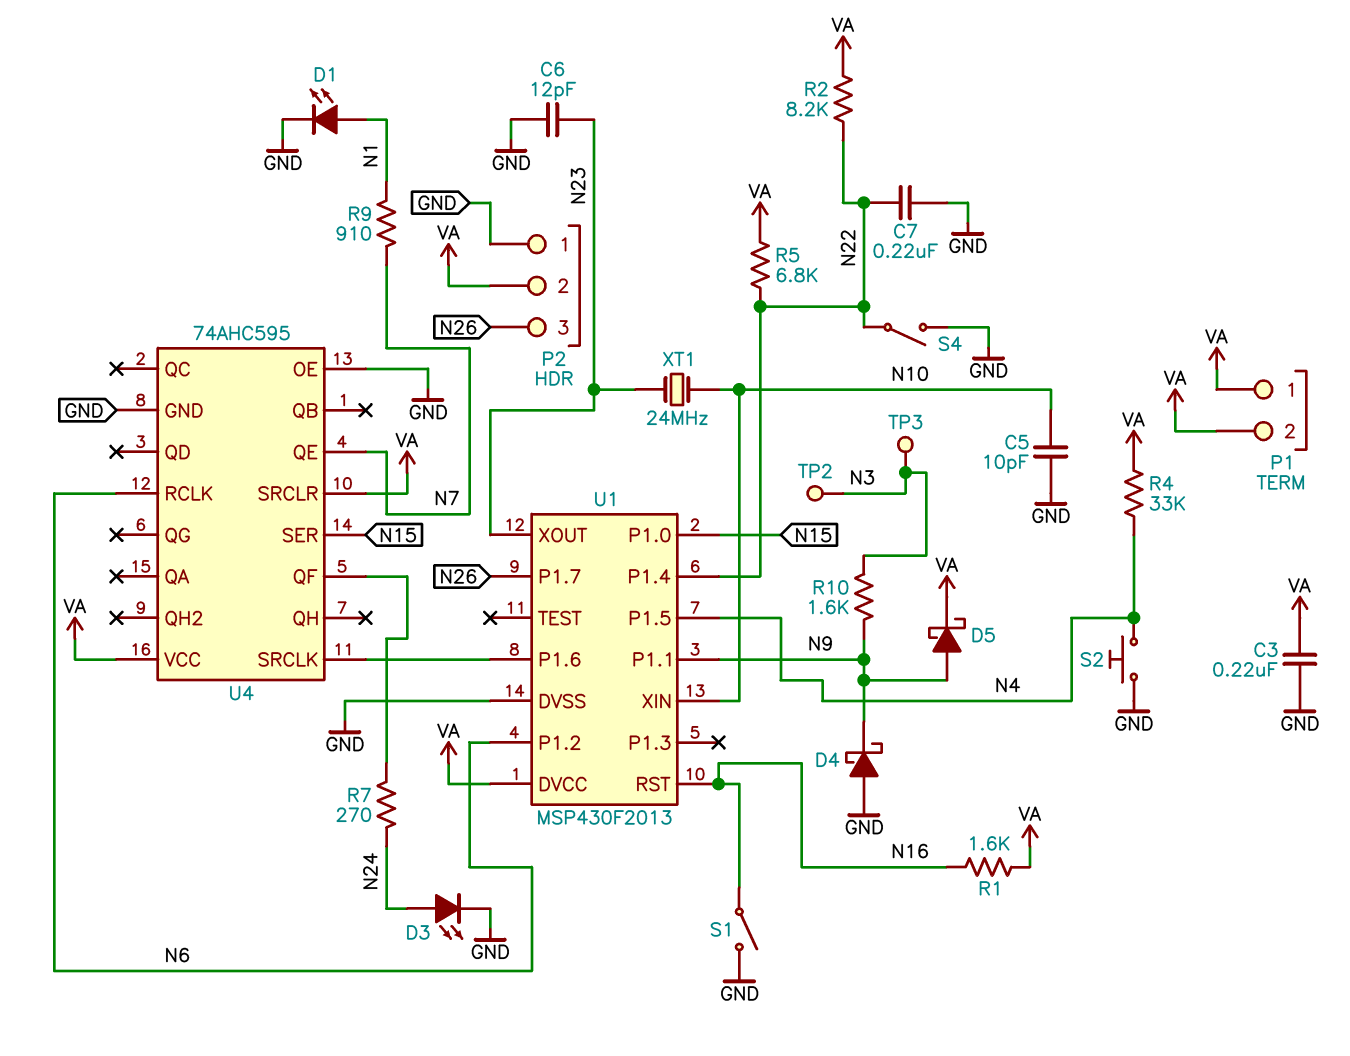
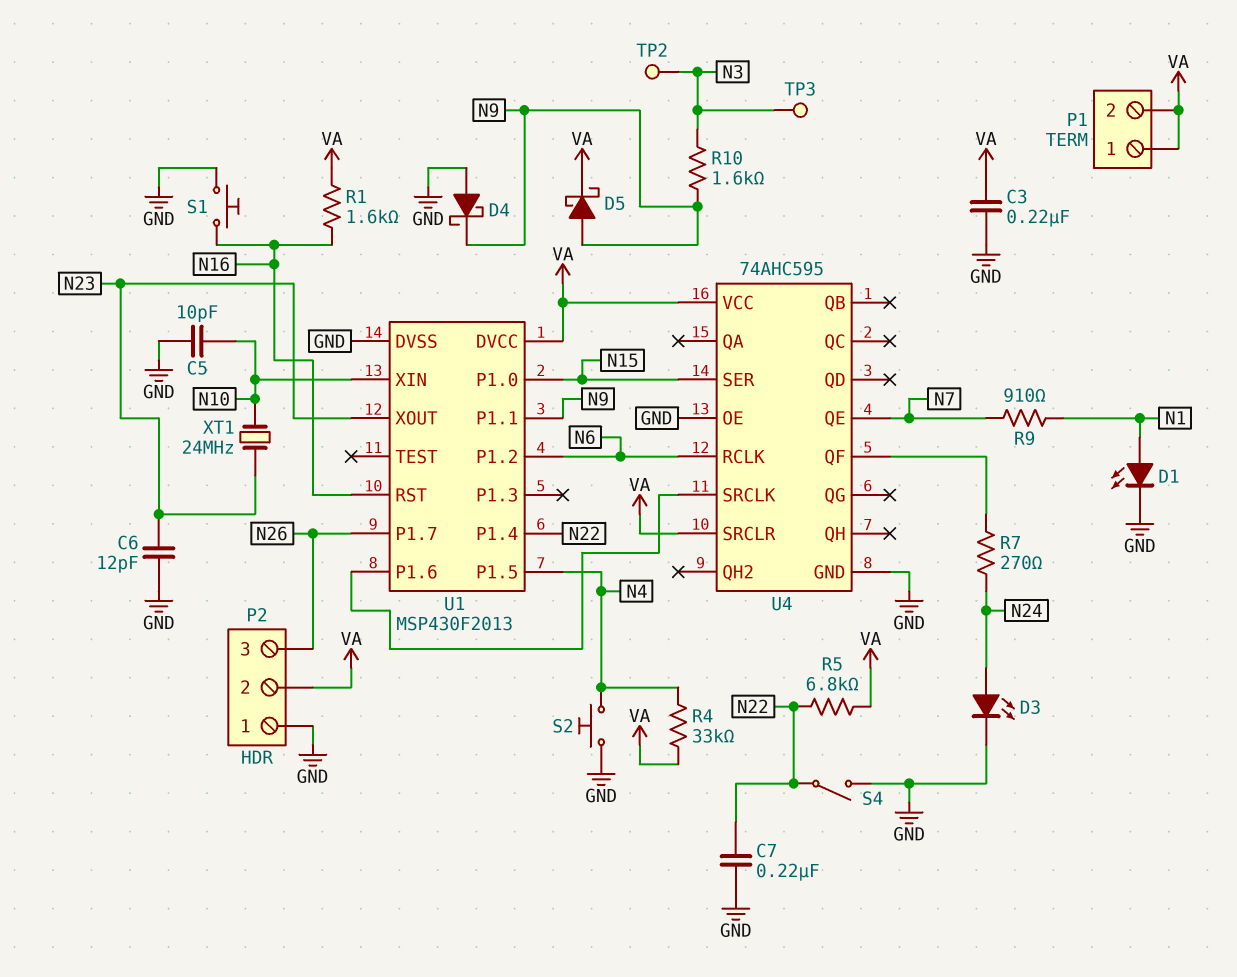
R2: 8.2k (N22, VA) -> none
S1: switch (GND, N16) -> button (GND, N16)

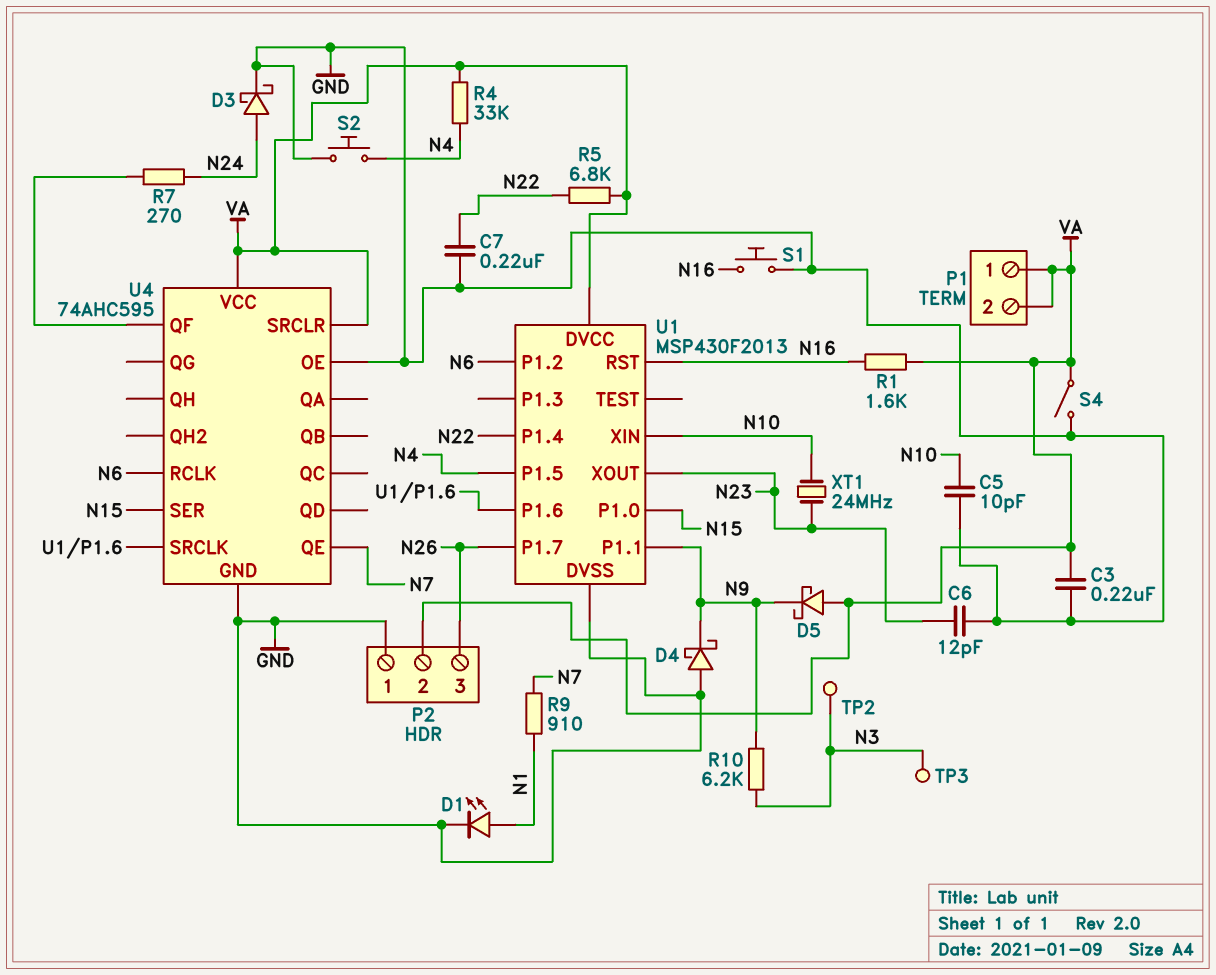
D3: LED (A N24, K GND) -> schottky (A N24, K GND)
D5: schottky (A N9, K VA) -> schottky (A VA, K N9)
R10: 1.6k (N3, N9) -> 6.2k (N3, N9)
S4: switch (GND, N22) -> switch (GND, VA)

